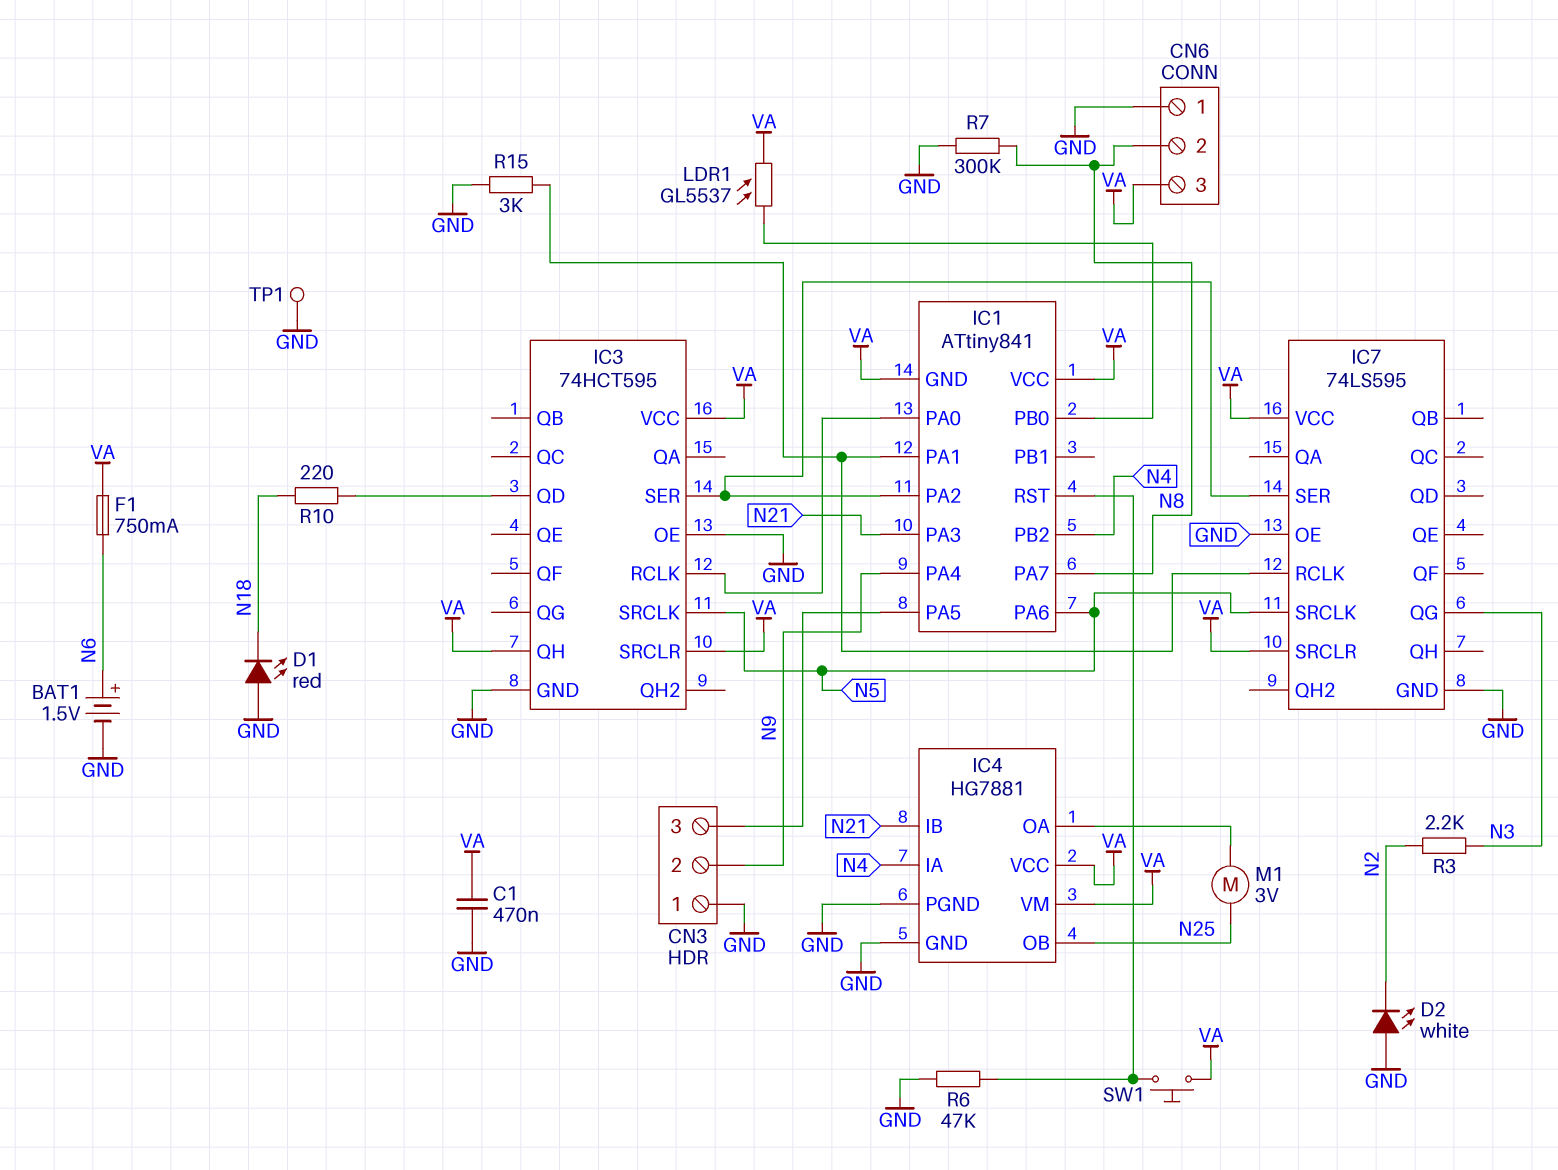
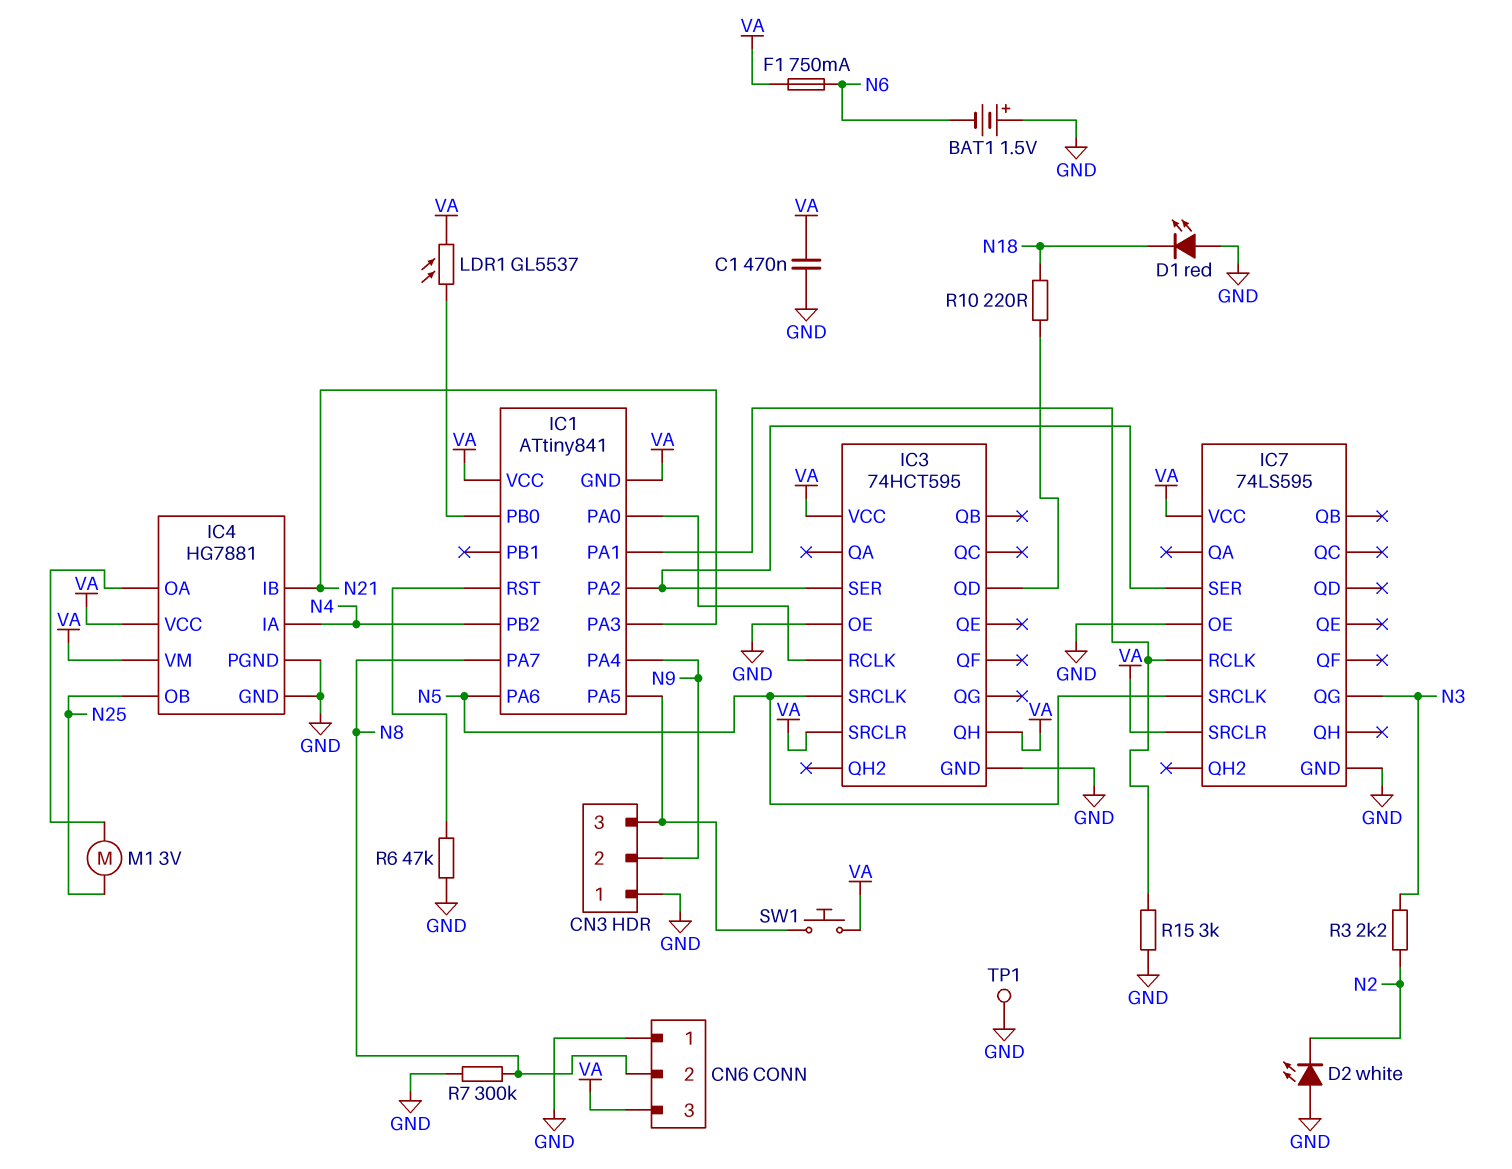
BAT1: 1.5V (plus N6, minus GND) -> 1.5V (plus GND, minus N6)
SW1: button (IC1/RST, VA) -> button (CN3/3, VA)

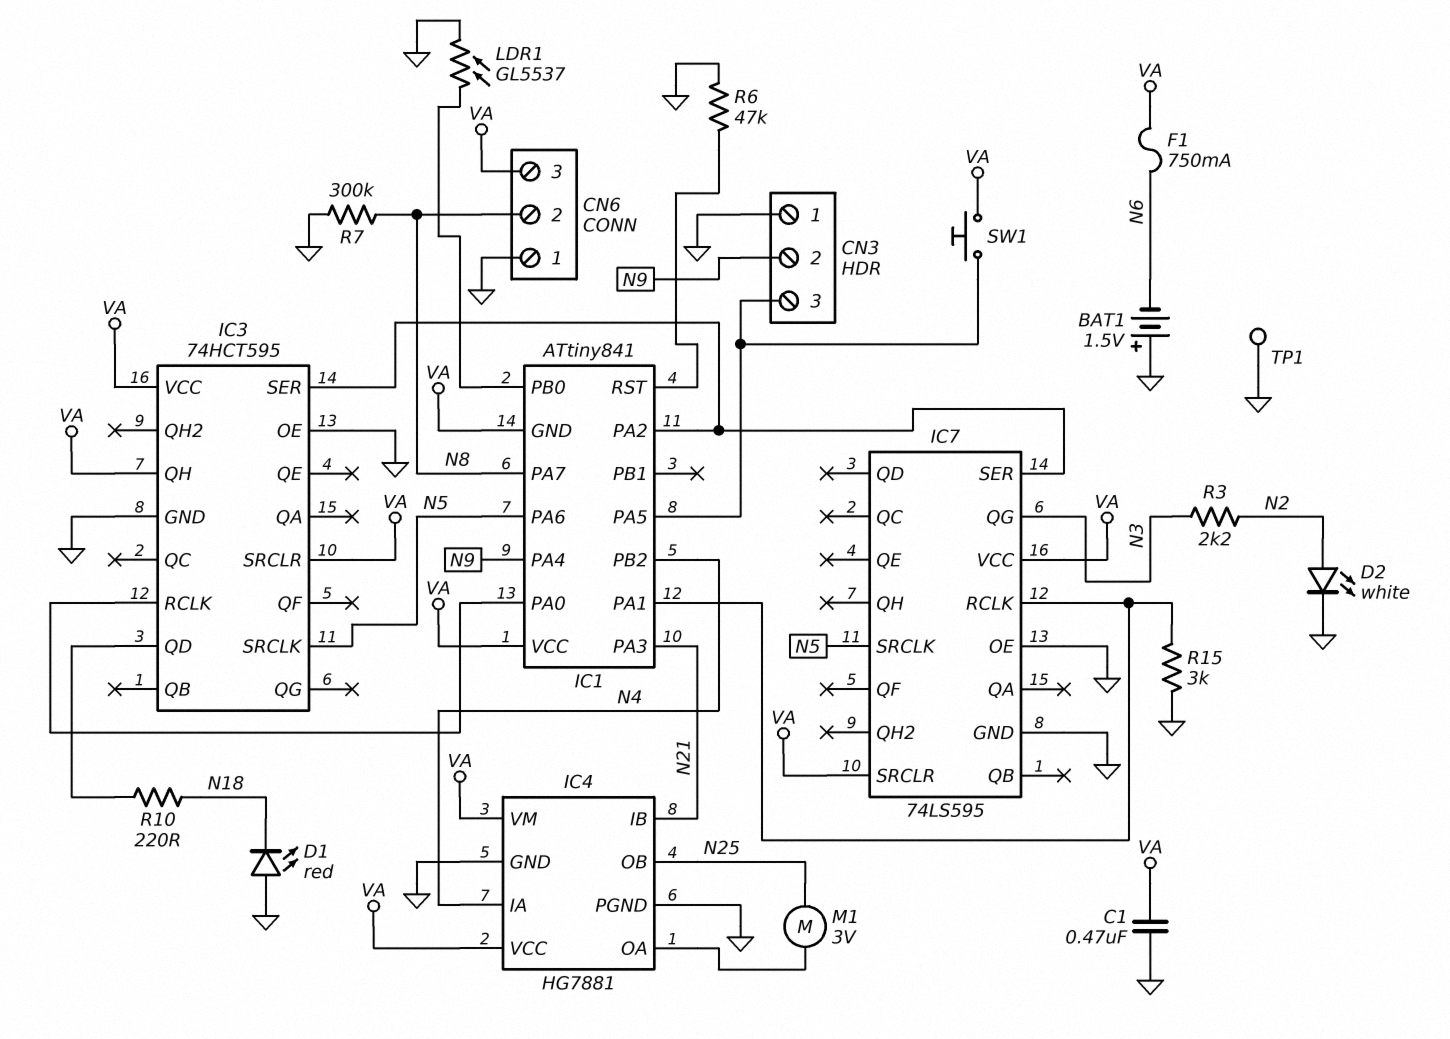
D2: LED white (A GND, K N2) -> LED white (A N2, K GND)
LDR1: GL5537 (IC1/PB0, VA) -> GL5537 (GND, IC1/PB0)

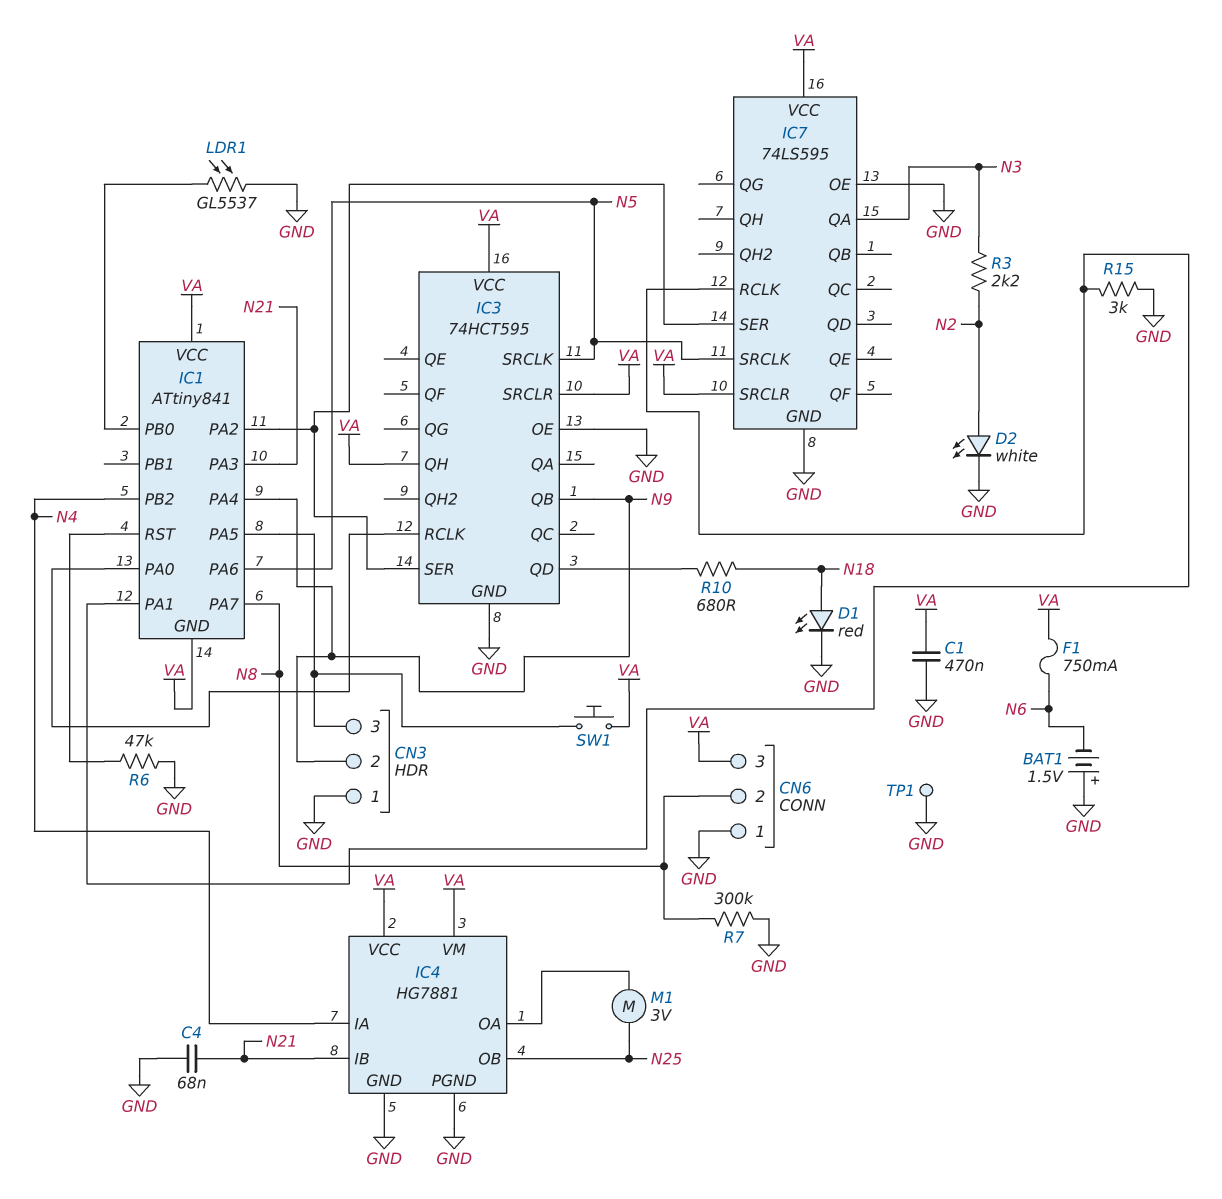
C4: none -> 68nF (GND, N21)
D1: LED red (A GND, K N18) -> LED red (A N18, K GND)
IC3 pin QB: none -> N9
IC7 pin QA: none -> N3
IC7 pin QG: N3 -> none
R10: 220 (IC3/QD, N18) -> 680 (IC3/QD, N18)

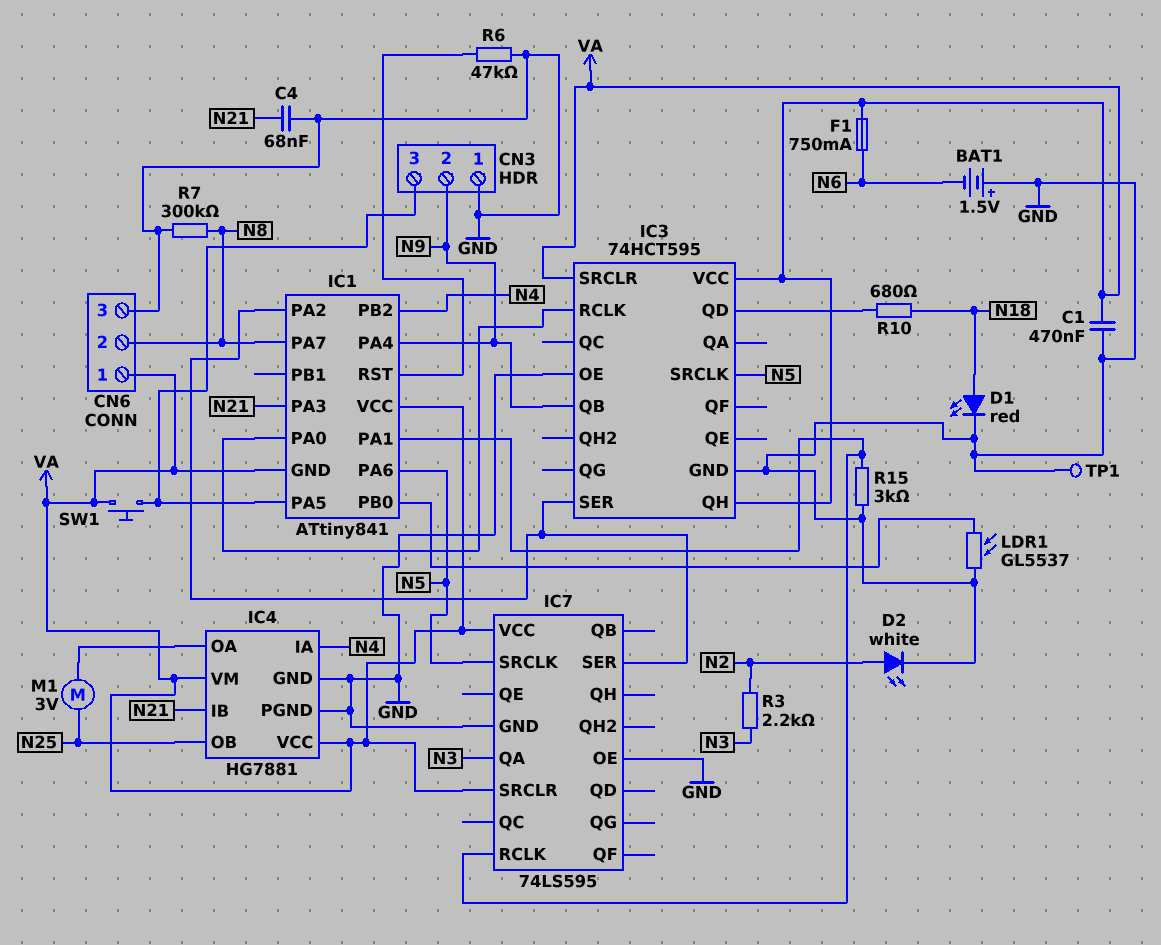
CN6 pin 1: GND -> VA
CN6 pin 3: VA -> GND

